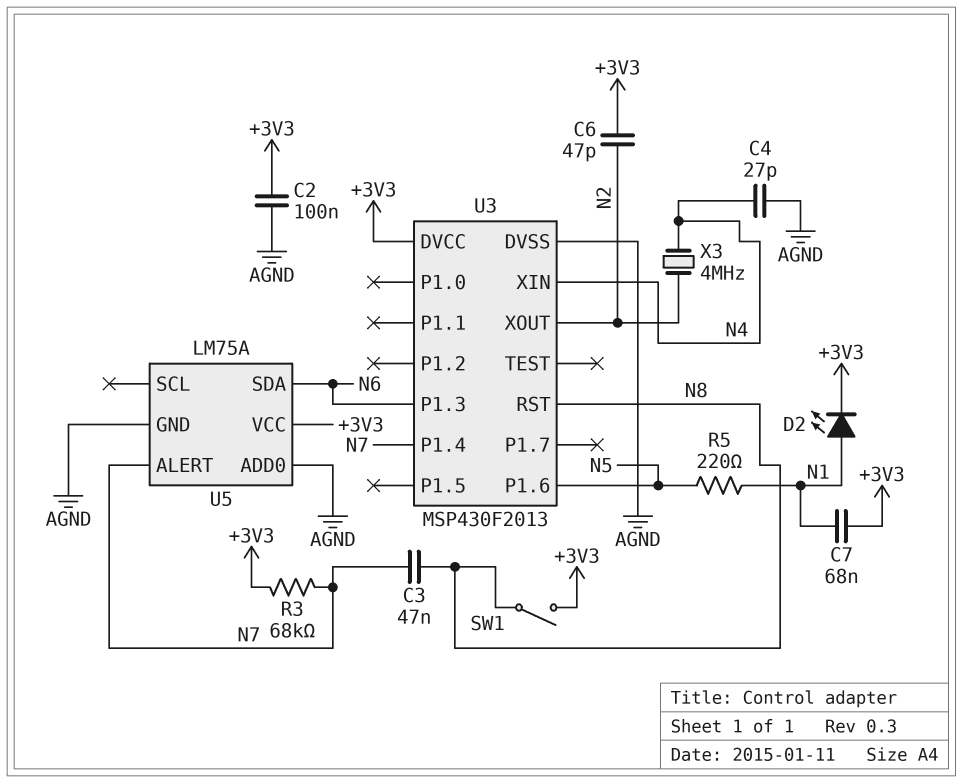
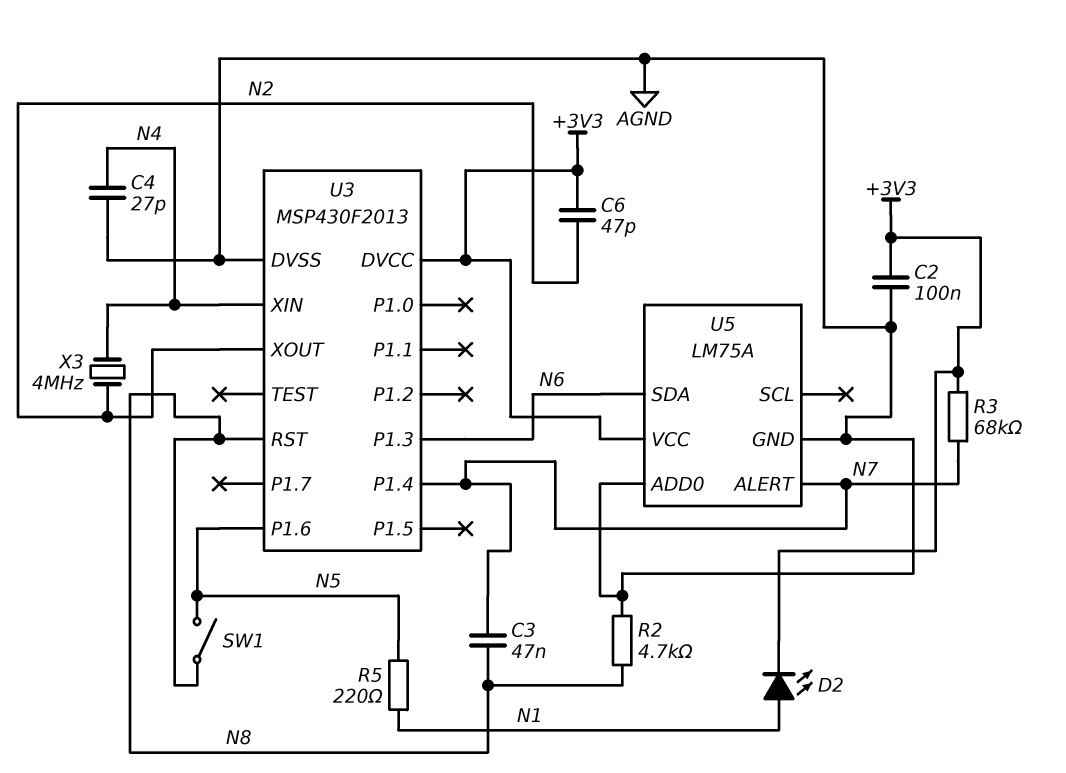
C7: 68nF (+3V3, N1) -> none
R2: none -> 4.7k (AGND, N8)
SW1: switch (+3V3, N8) -> switch (N5, N8)

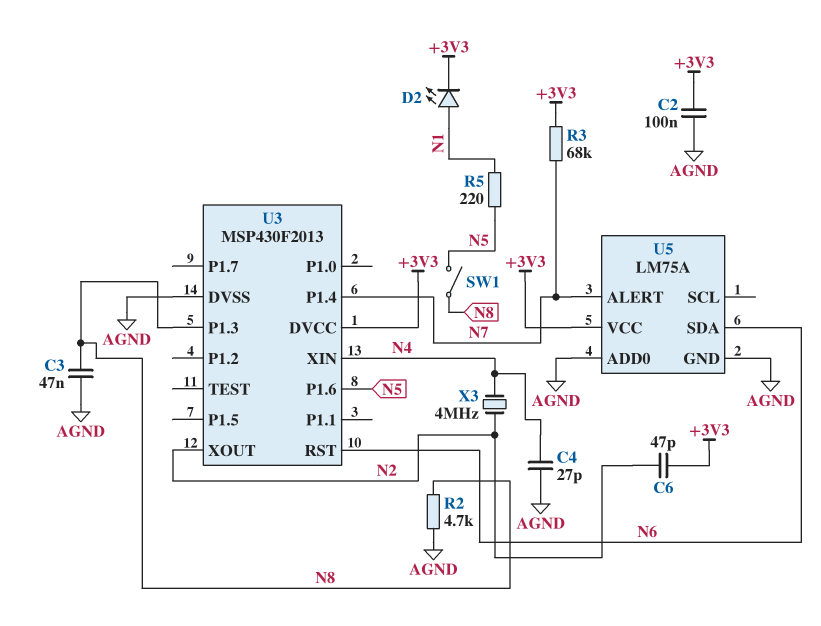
C3: 47nF (N7, N8) -> 47nF (AGND, N8)
U3 pin P1.3: N6 -> N8
U3 pin RST: N8 -> N6

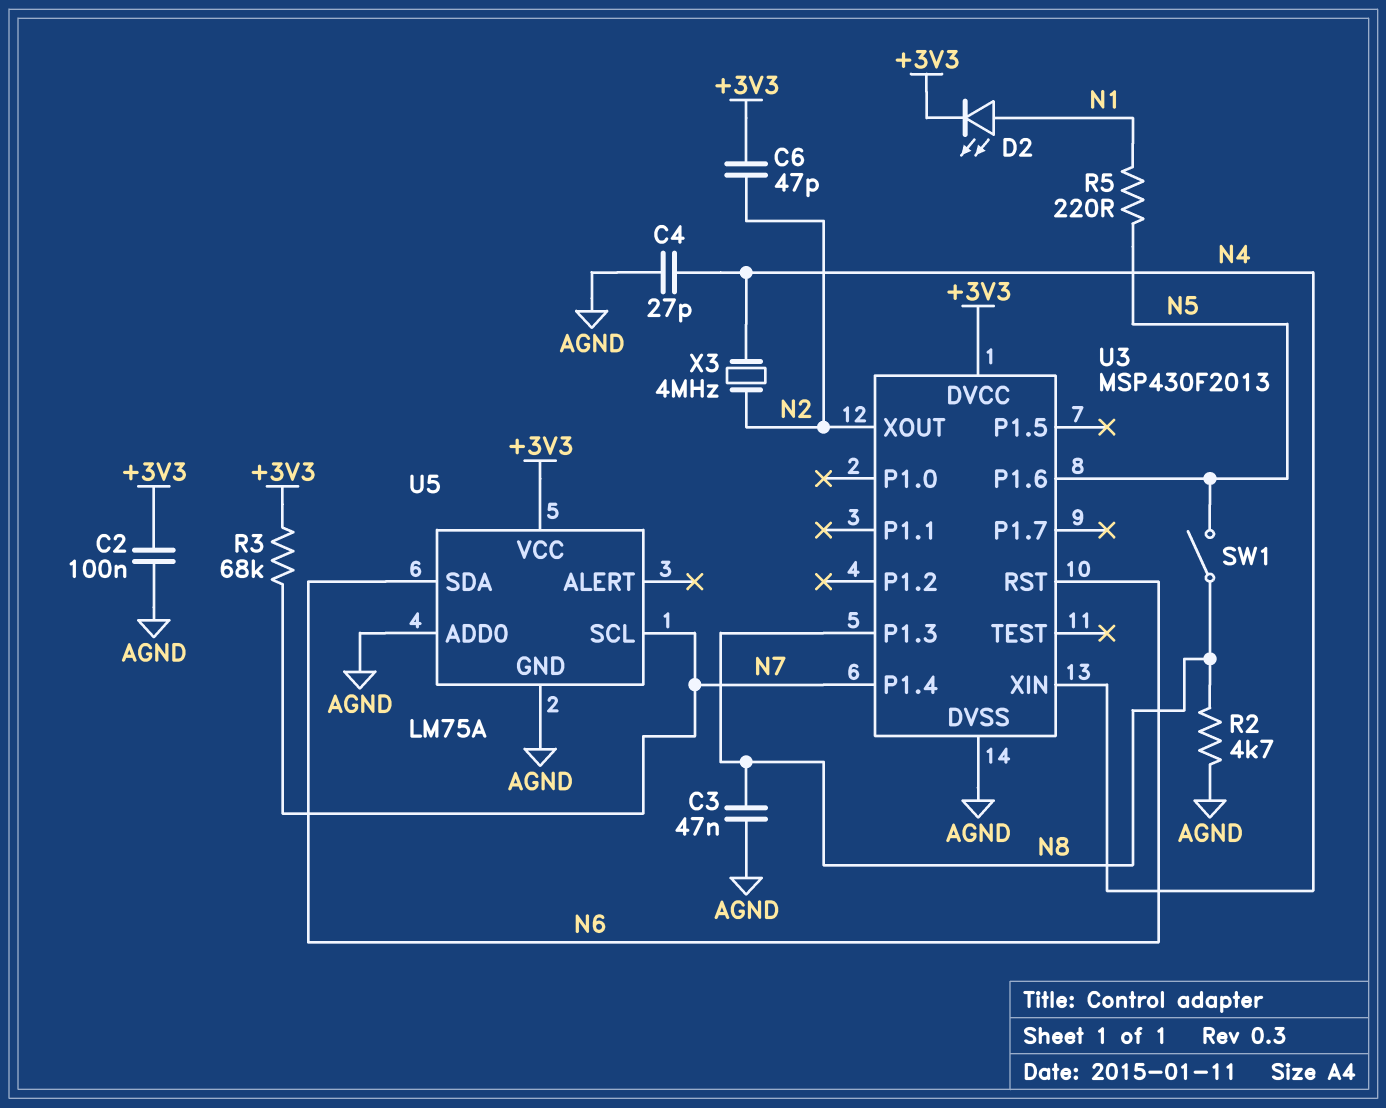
U5 pin ALERT: N7 -> none
U5 pin SCL: none -> N7

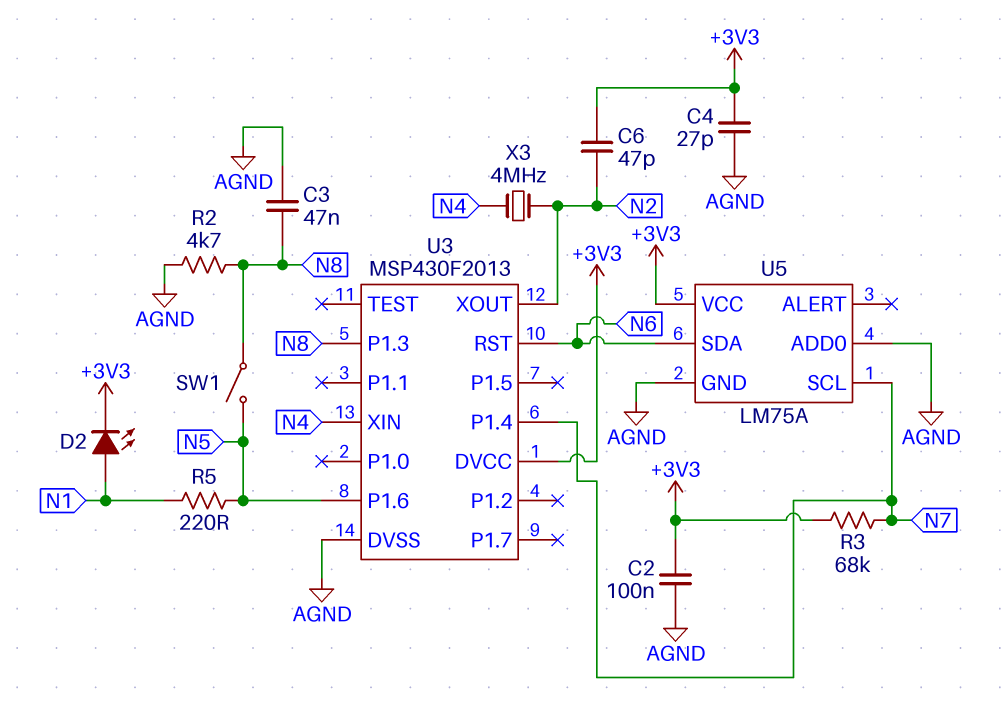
C4: 27pF (AGND, N4) -> 27pF (+3V3, AGND)

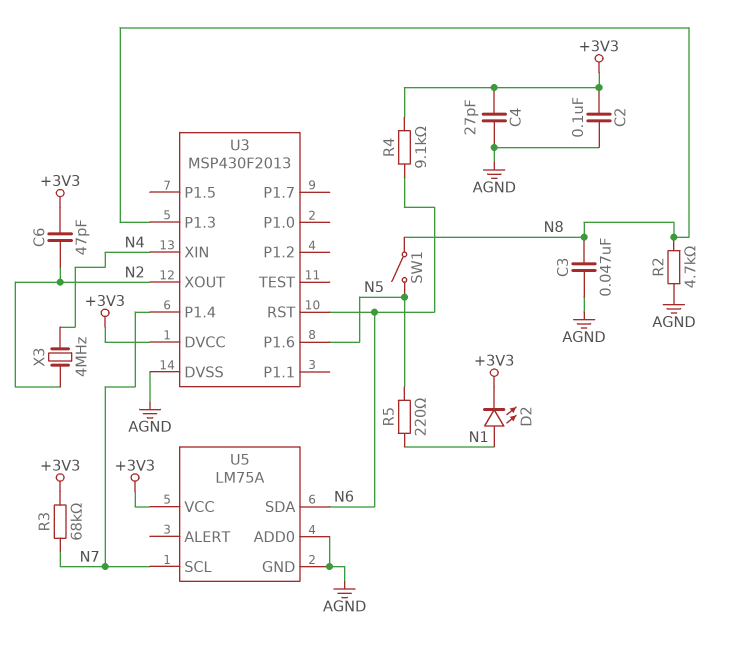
R4: none -> 9.1k (+3V3, N6)

